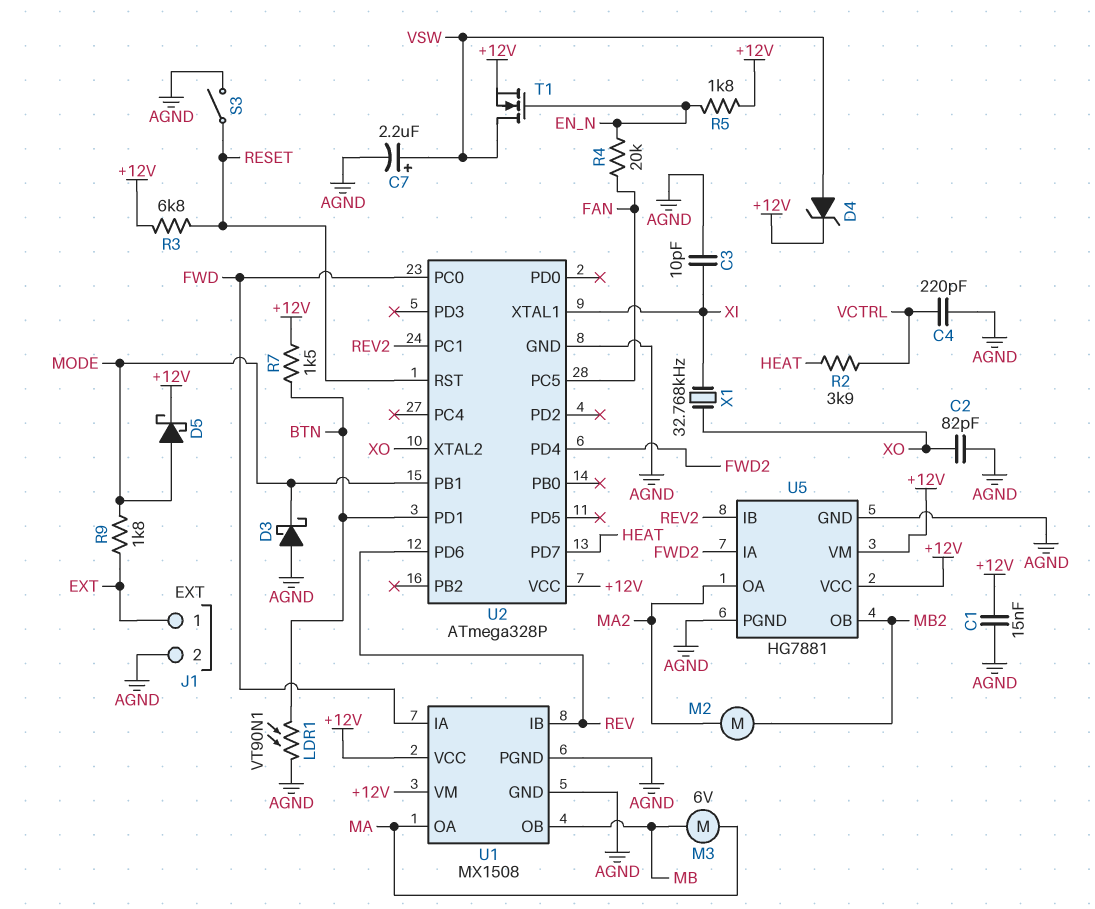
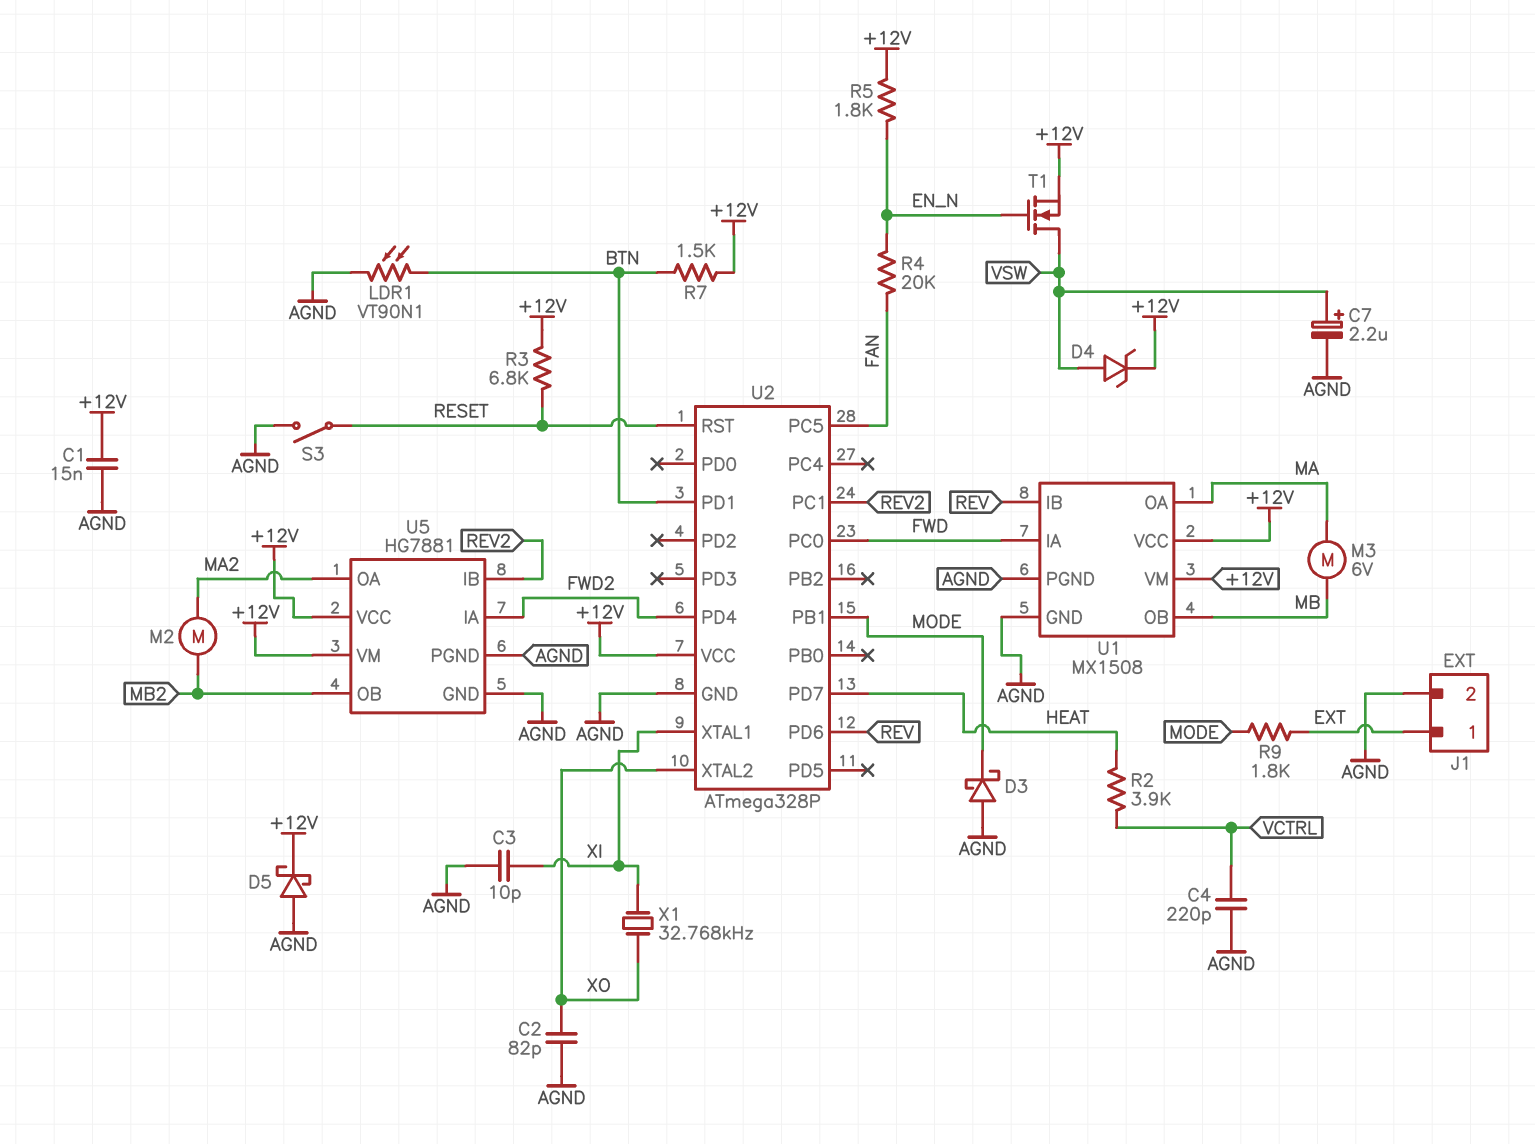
D5: schottky (A MODE, K +12V) -> schottky (A AGND, K +12V)

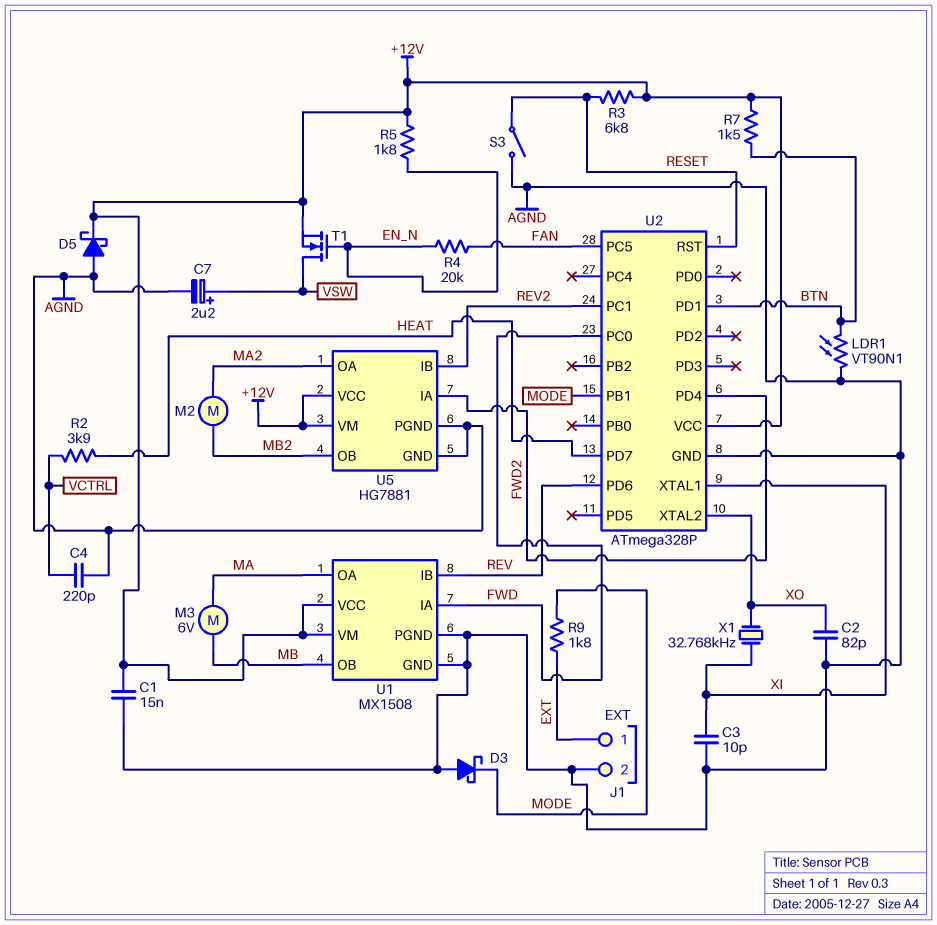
D4: zener (A VSW, K +12V) -> none

